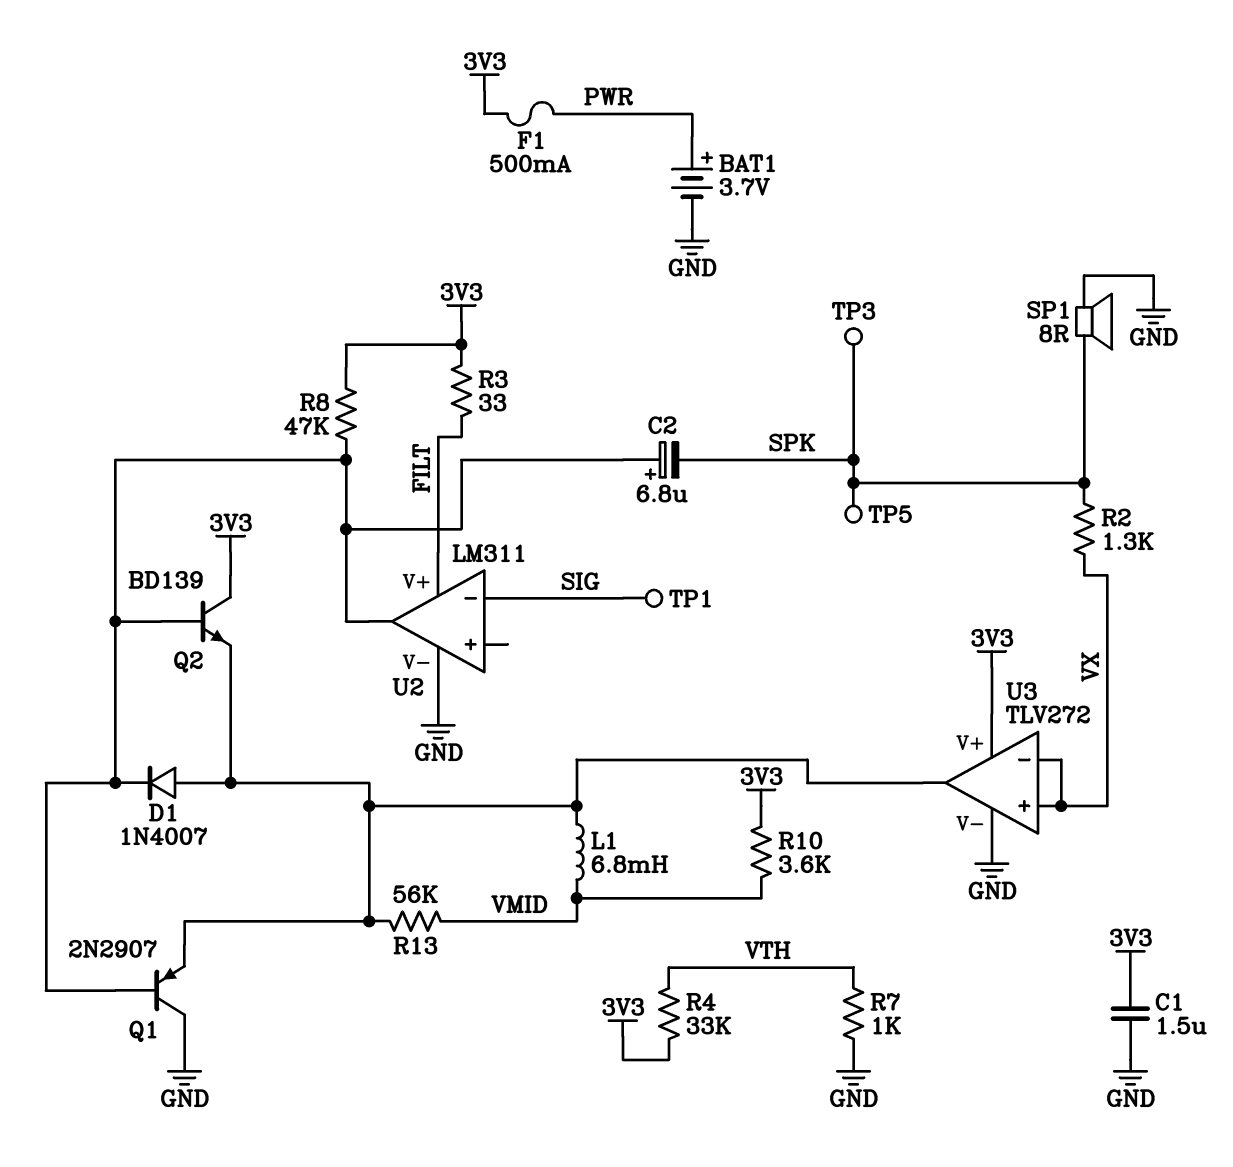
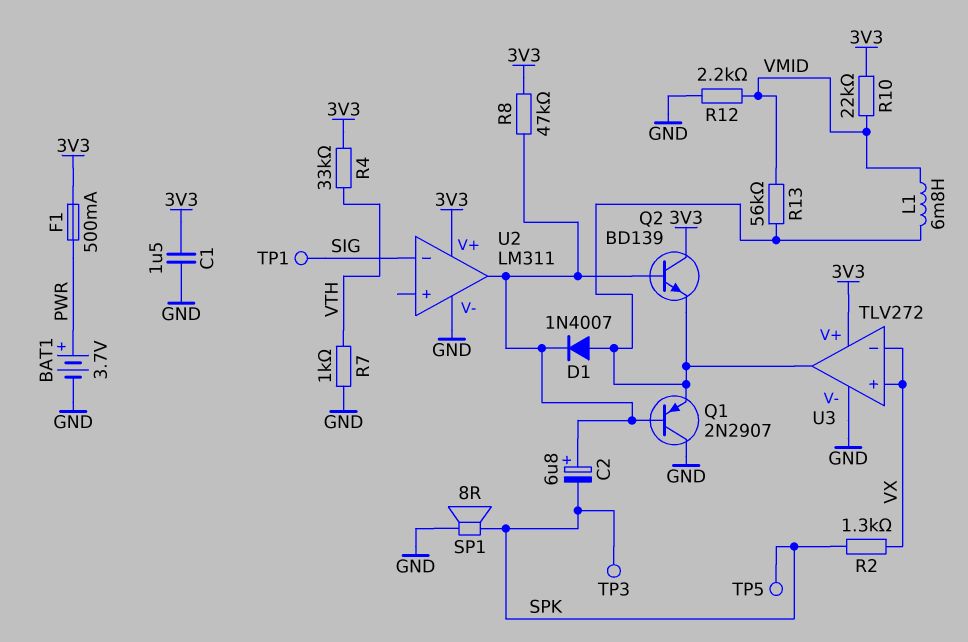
R3: 33 (3V3, FILT) -> none
R10: 3.6k (3V3, VMID) -> 22k (3V3, VMID)
R12: none -> 2.2k (GND, VMID)
U2 pin V+: FILT -> 3V3

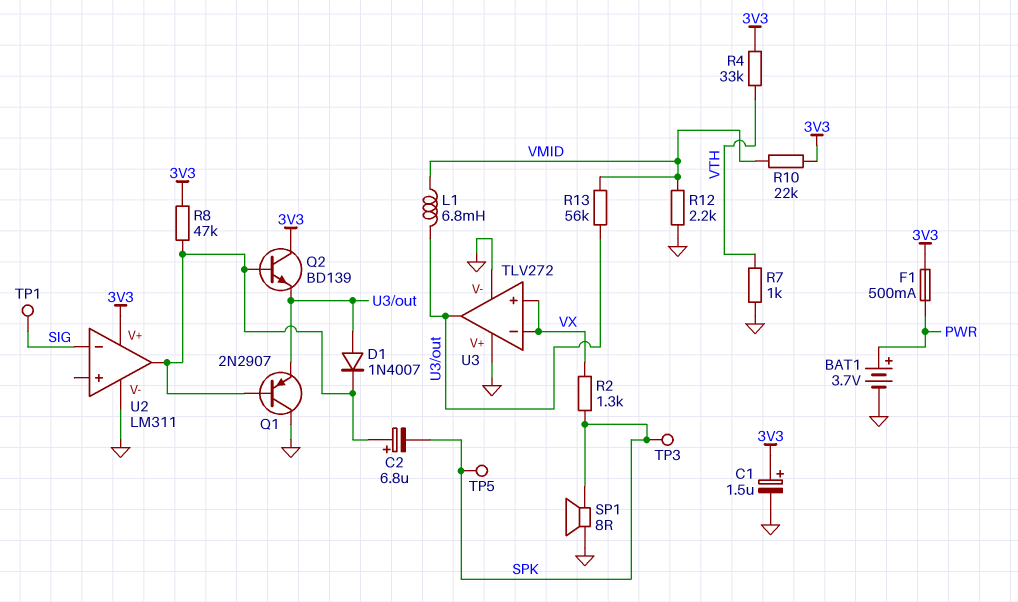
C1: 1.5uF (3V3, GND) -> 1.5uF (plus 3V3, minus GND)
U3 pin V+: 3V3 -> GND

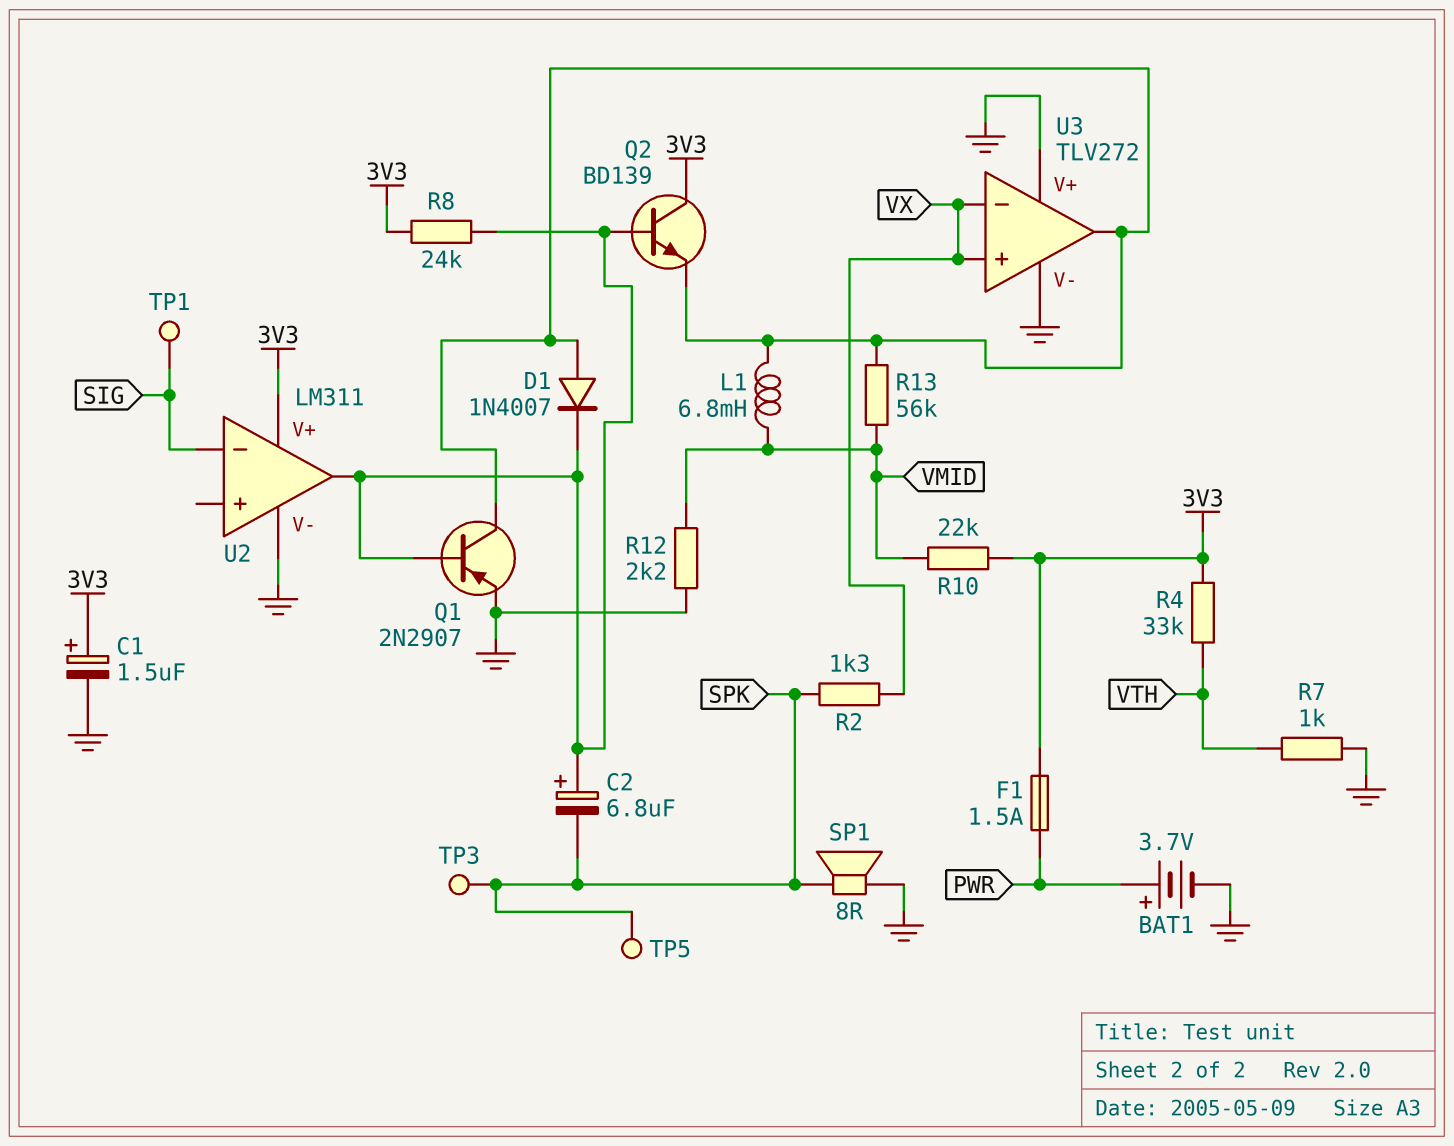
F1: 500mA (3V3, PWR) -> 1.5A (3V3, PWR)
Q1: PNP 2N2907 (B U2/out, C GND, E U3/out) -> PNP 2N2907 (B U2/out, C U3/out, E GND)
R8: 47k (3V3, U2/out) -> 24k (3V3, U2/out)

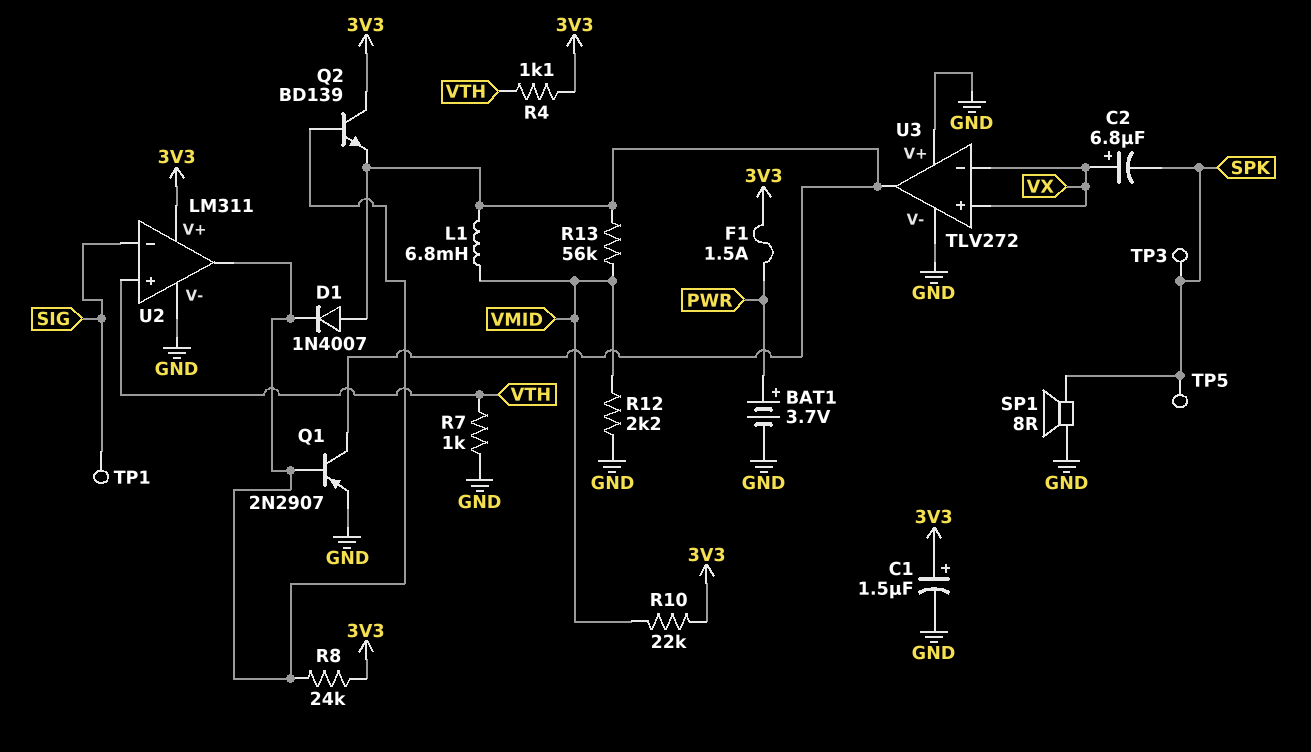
C2: 6.8uF (plus U2/out, minus SPK) -> 6.8uF (plus VX, minus SPK)
R2: 1.3k (SPK, VX) -> none
R4: 33k (3V3, VTH) -> 1.1k (3V3, VTH)
U2 pin in+: none -> VTH

